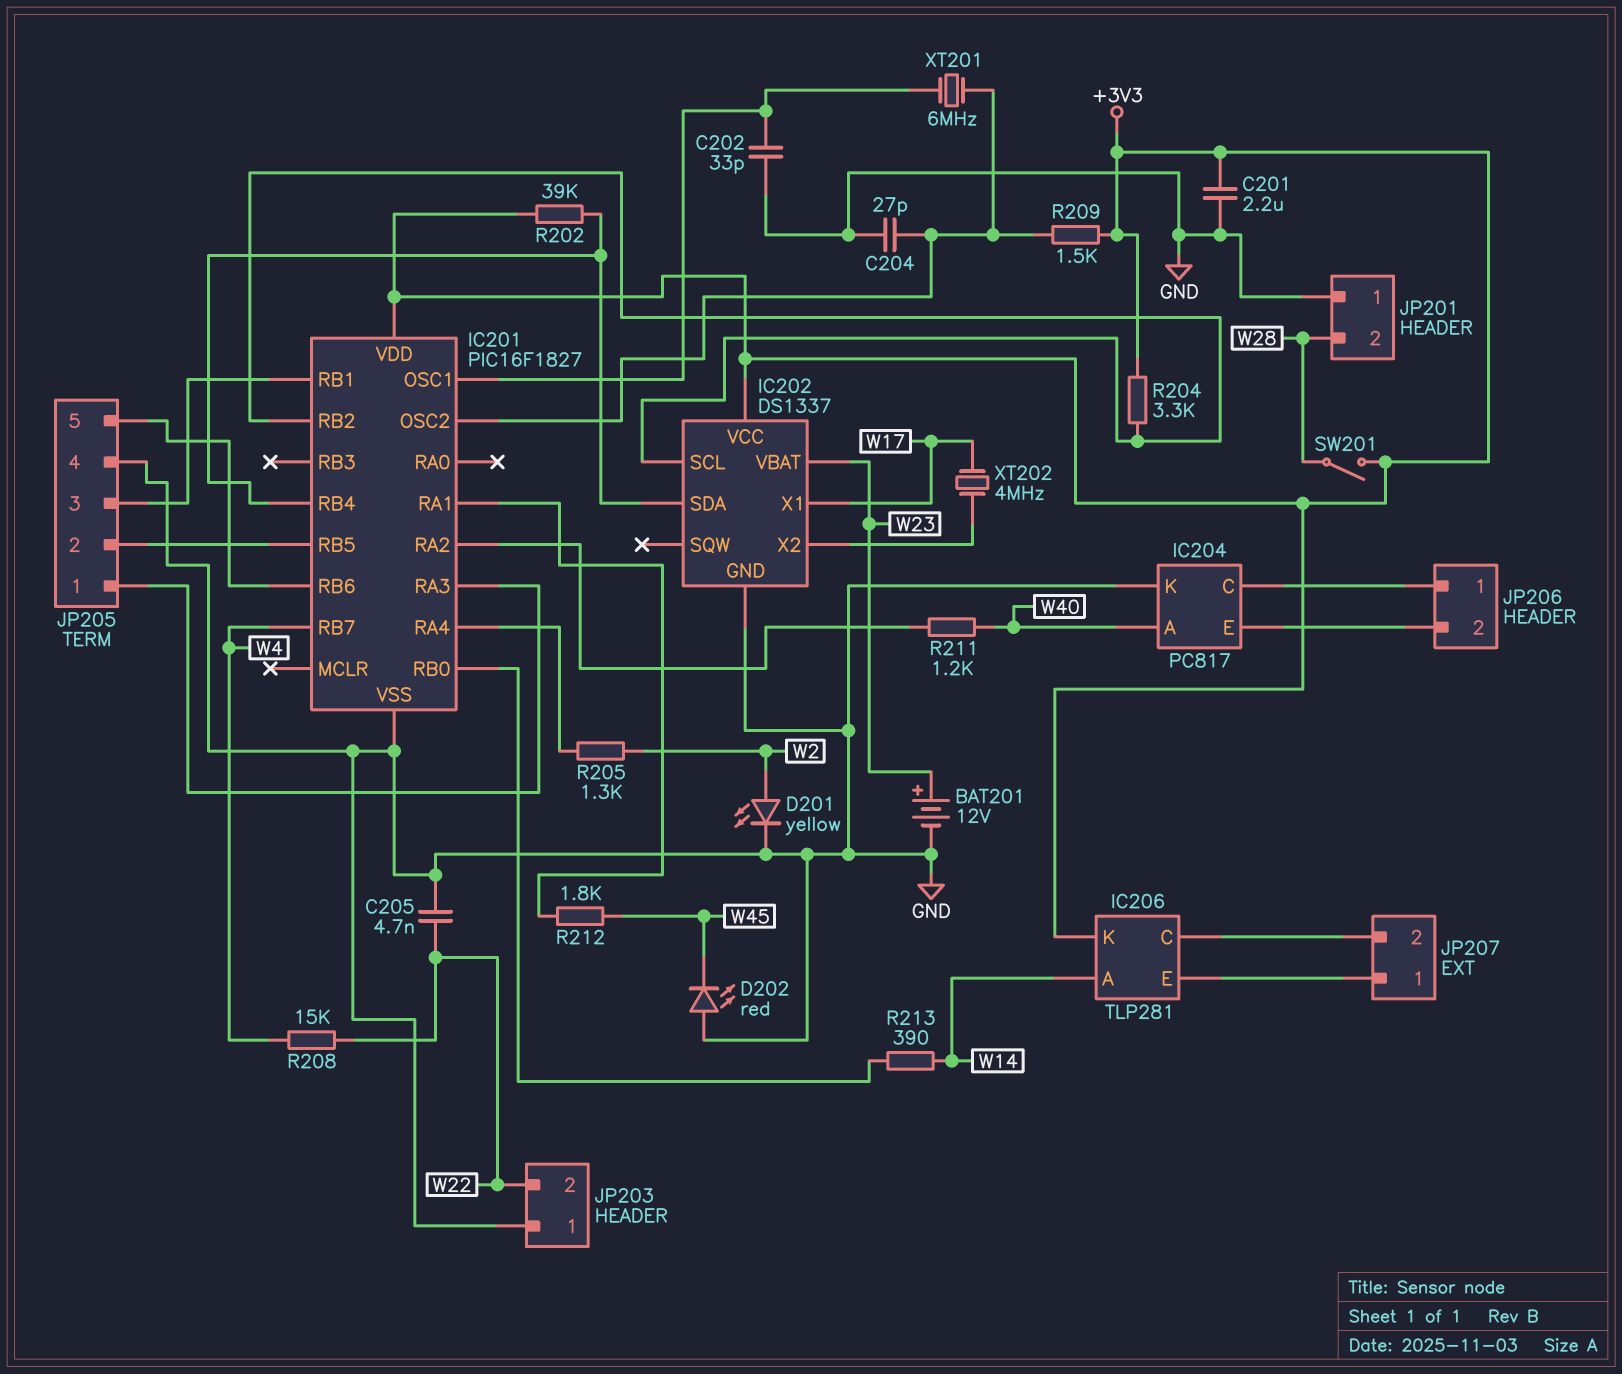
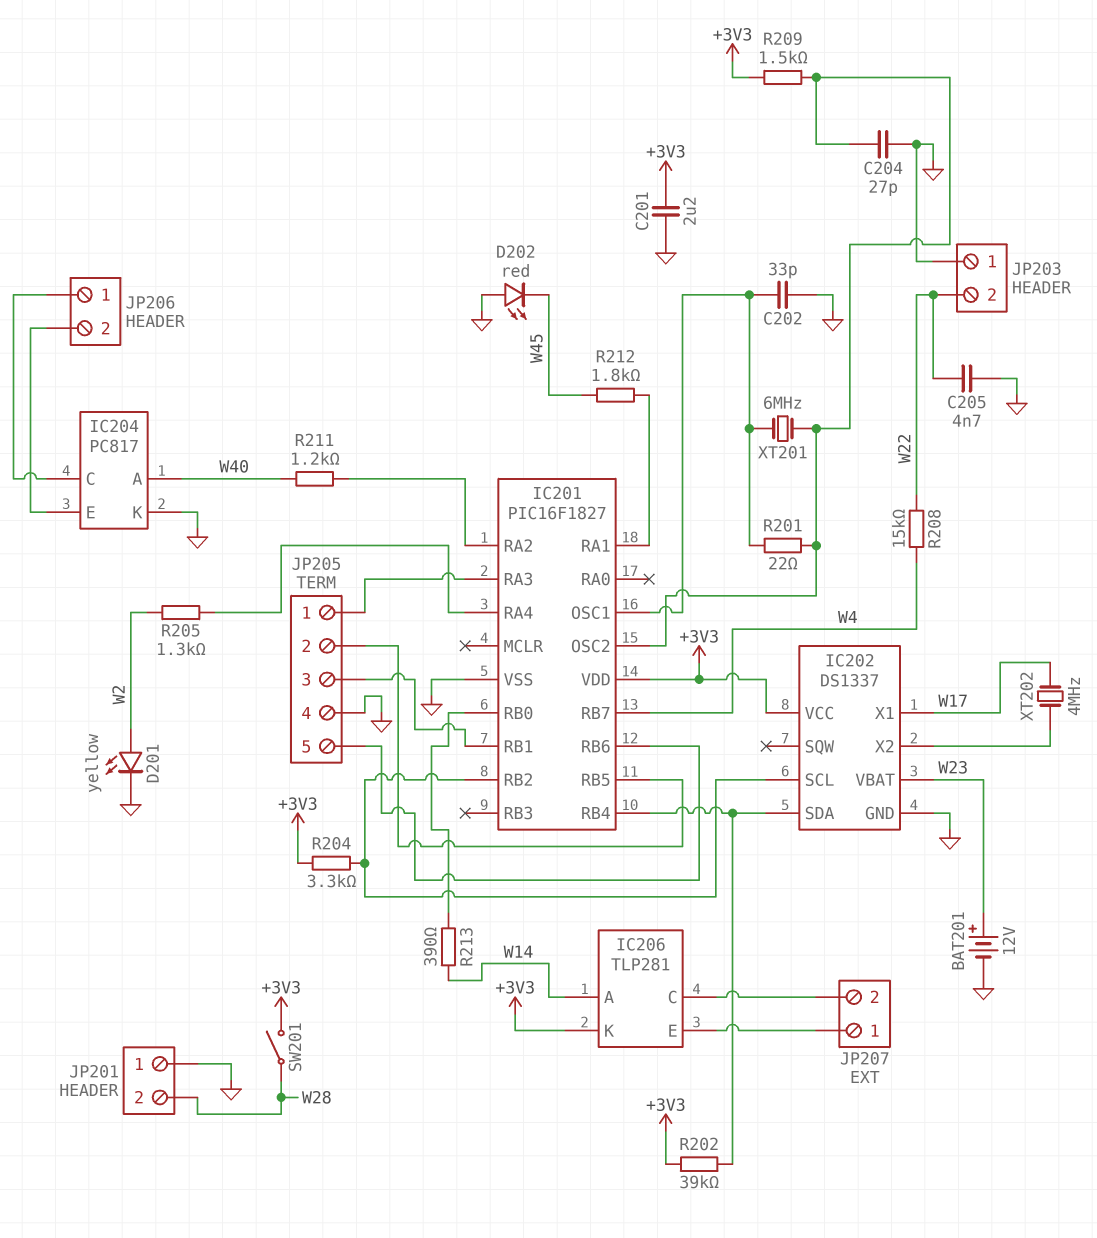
R201: none -> 22 (IC201/OSC1, IC201/OSC2)

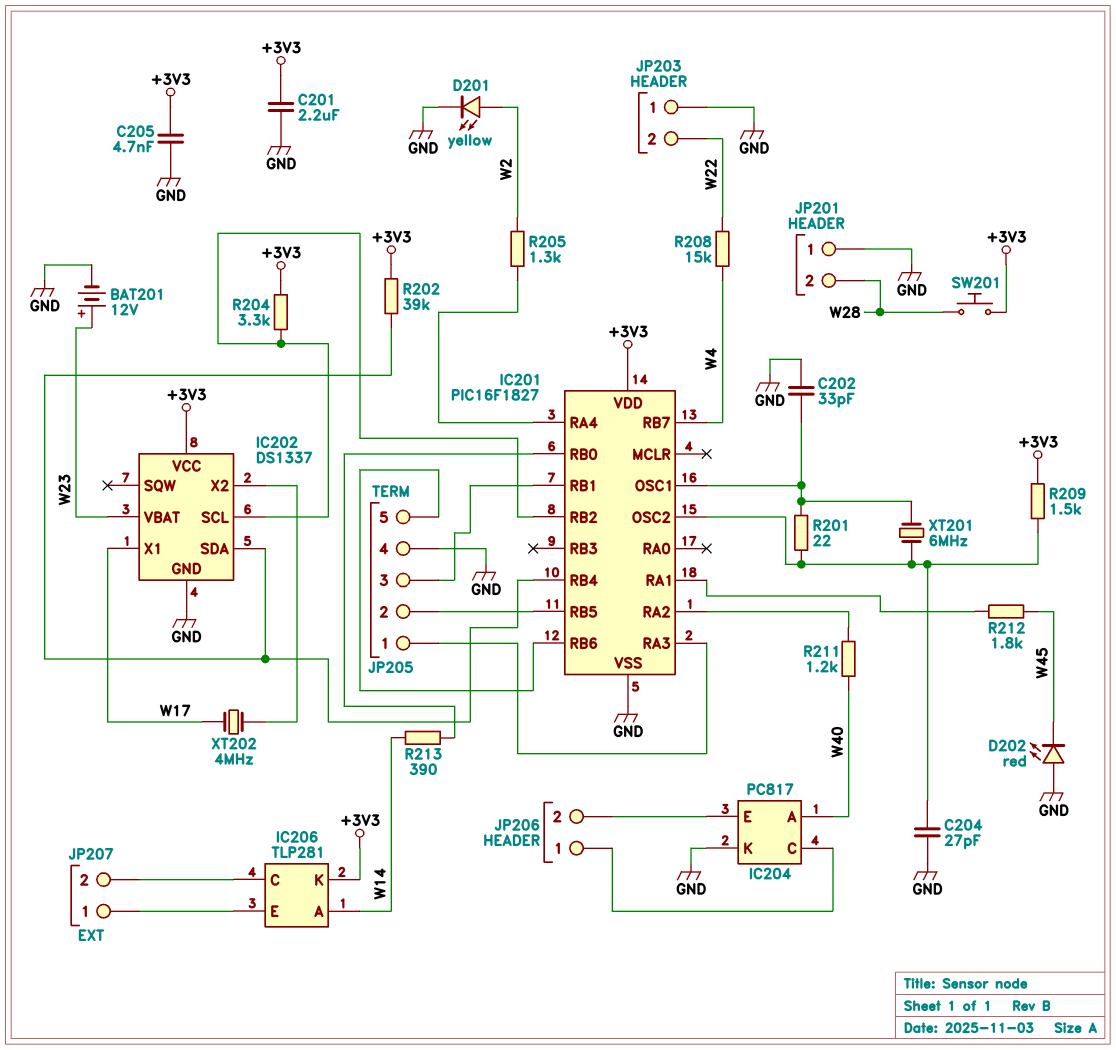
C205: 4.7nF (GND, W22) -> 4.7nF (+3V3, GND)
SW201: switch (+3V3, W28) -> button (+3V3, W28)

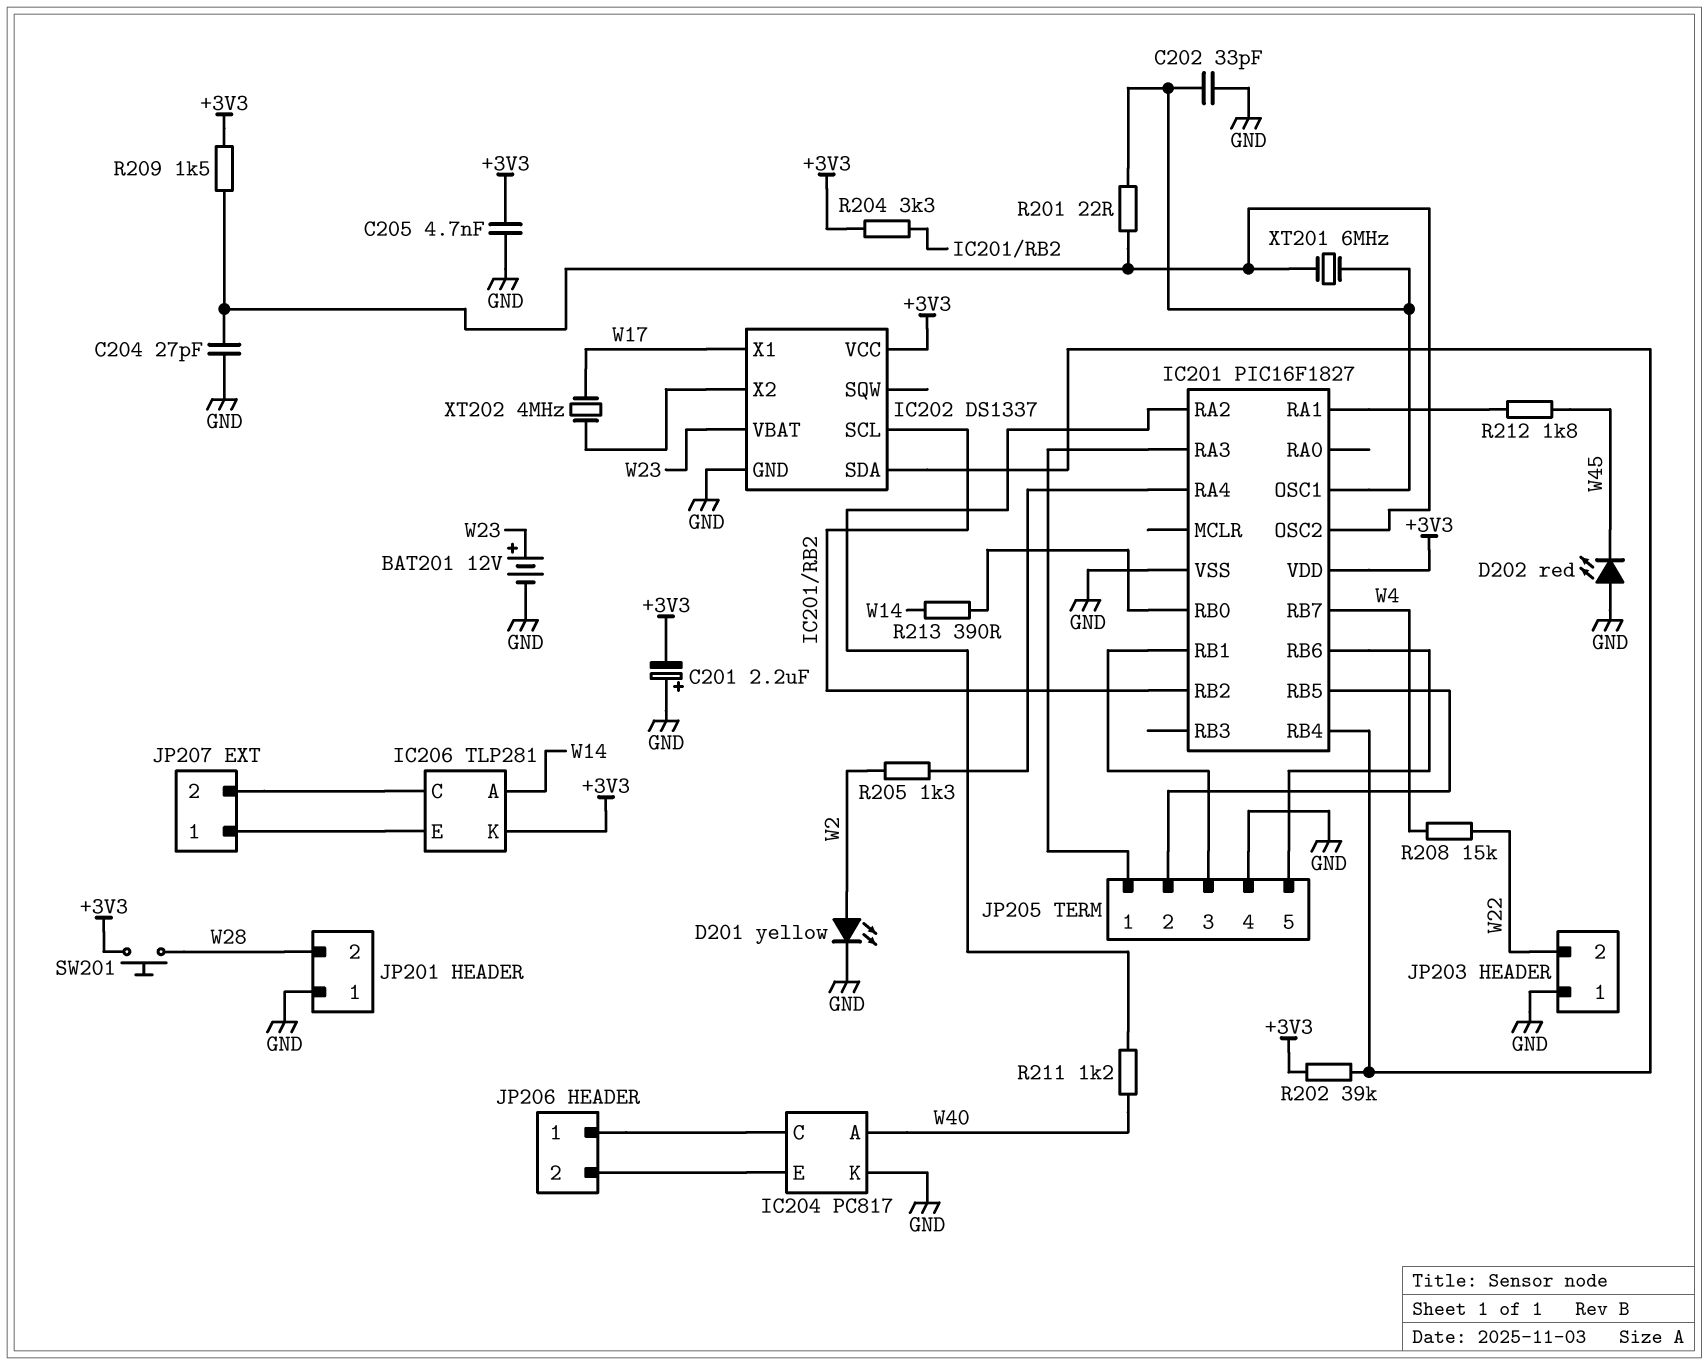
C201: 2.2uF (+3V3, GND) -> 2.2uF (plus GND, minus +3V3)

